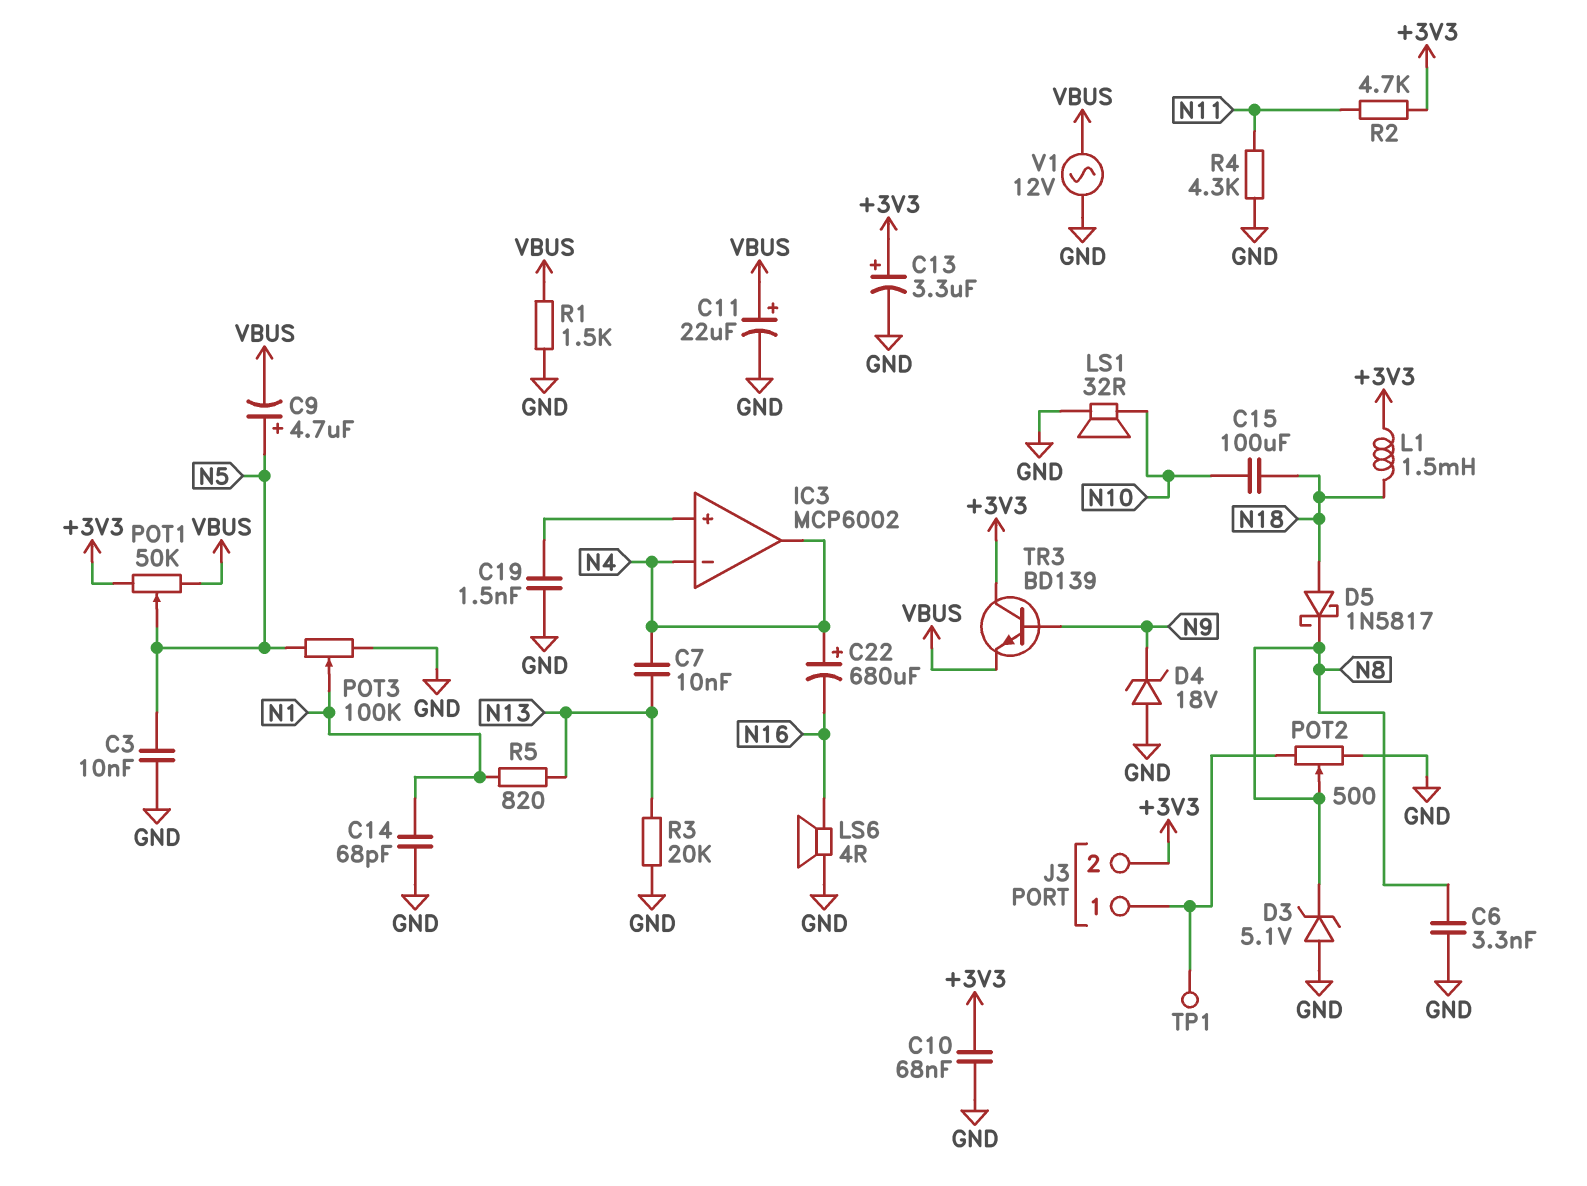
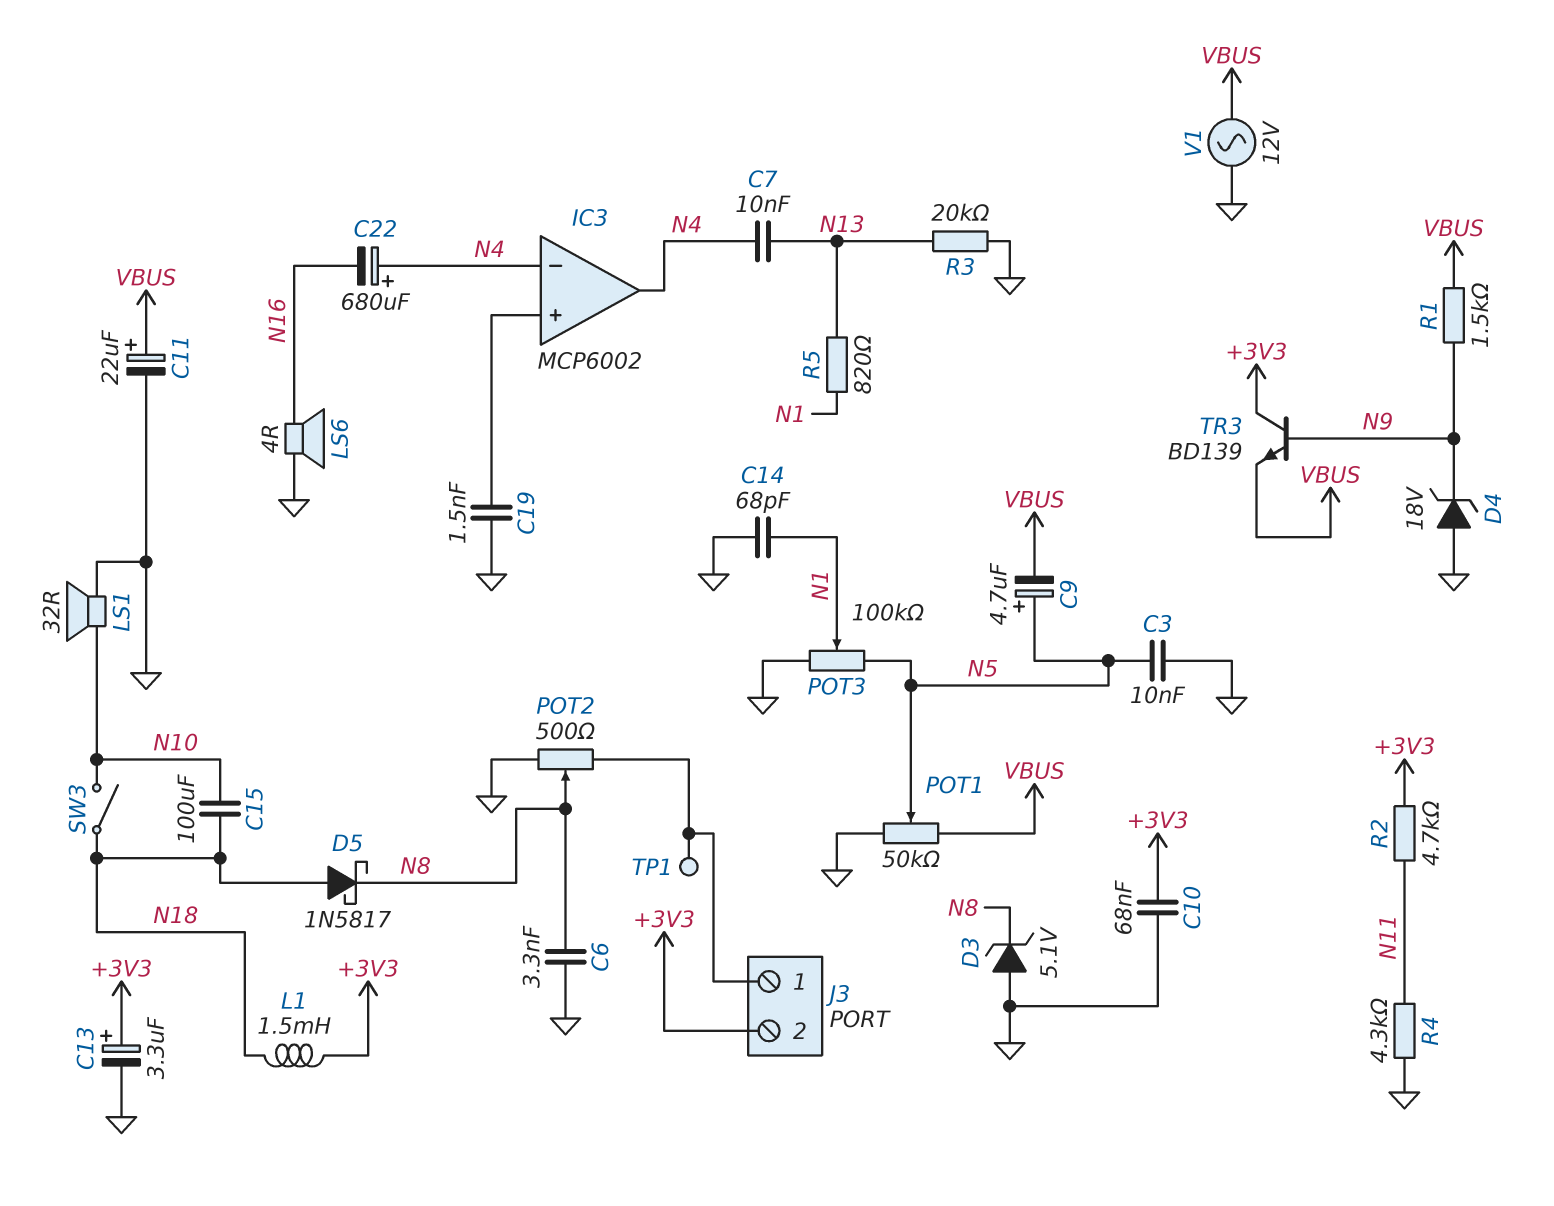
POT1: 50k (+3V3, VBUS, wiper N5) -> 50k (GND, VBUS, wiper N5)
R1: 1.5k (GND, VBUS) -> 1.5k (N9, VBUS)
SW3: none -> switch (N10, N18)

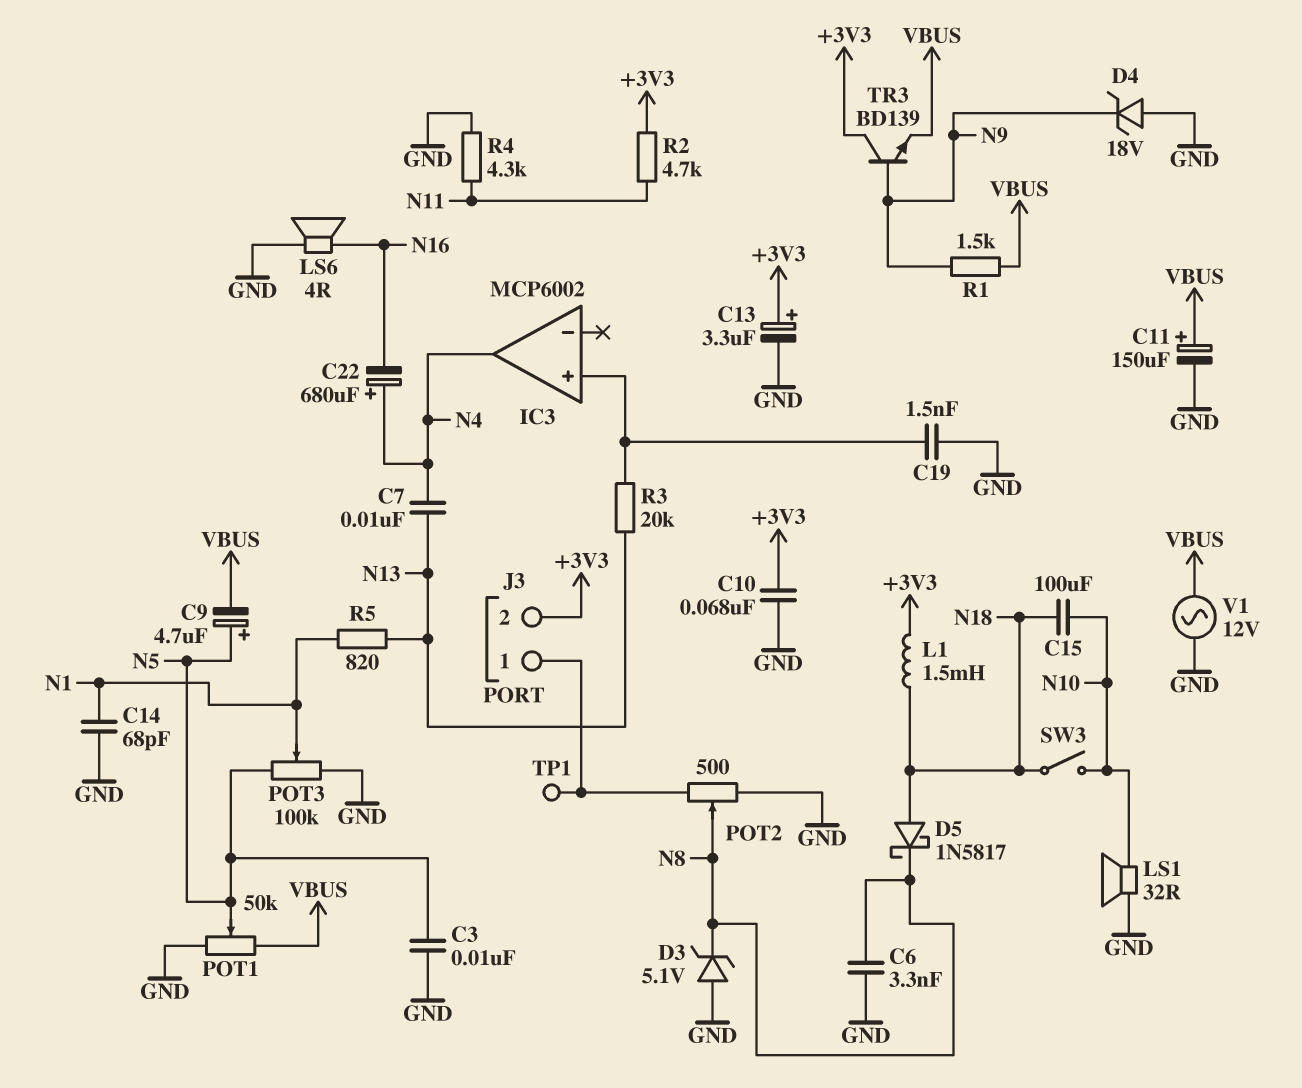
C11: 22uF (plus VBUS, minus GND) -> 150uF (plus VBUS, minus GND)
IC3 pin in-: N4 -> none
R3: 20k (GND, N13) -> 20k (IC3/in+, N13)

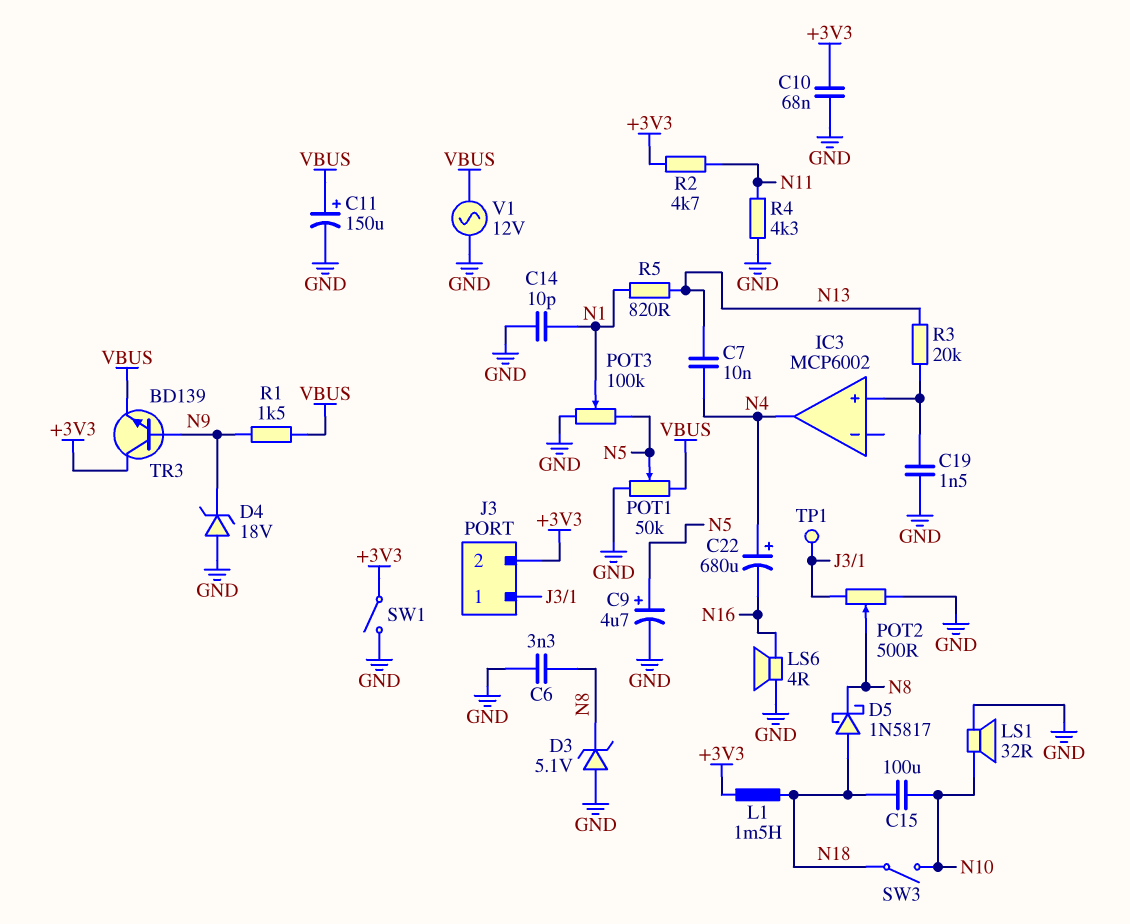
C3: 10nF (GND, N5) -> none
C9: 4.7uF (plus N5, minus VBUS) -> 4.7uF (plus N5, minus GND)
C13: 3.3uF (plus +3V3, minus GND) -> none
C14: 68pF (GND, N1) -> 10pF (GND, N1)
SW1: none -> switch (+3V3, GND)

